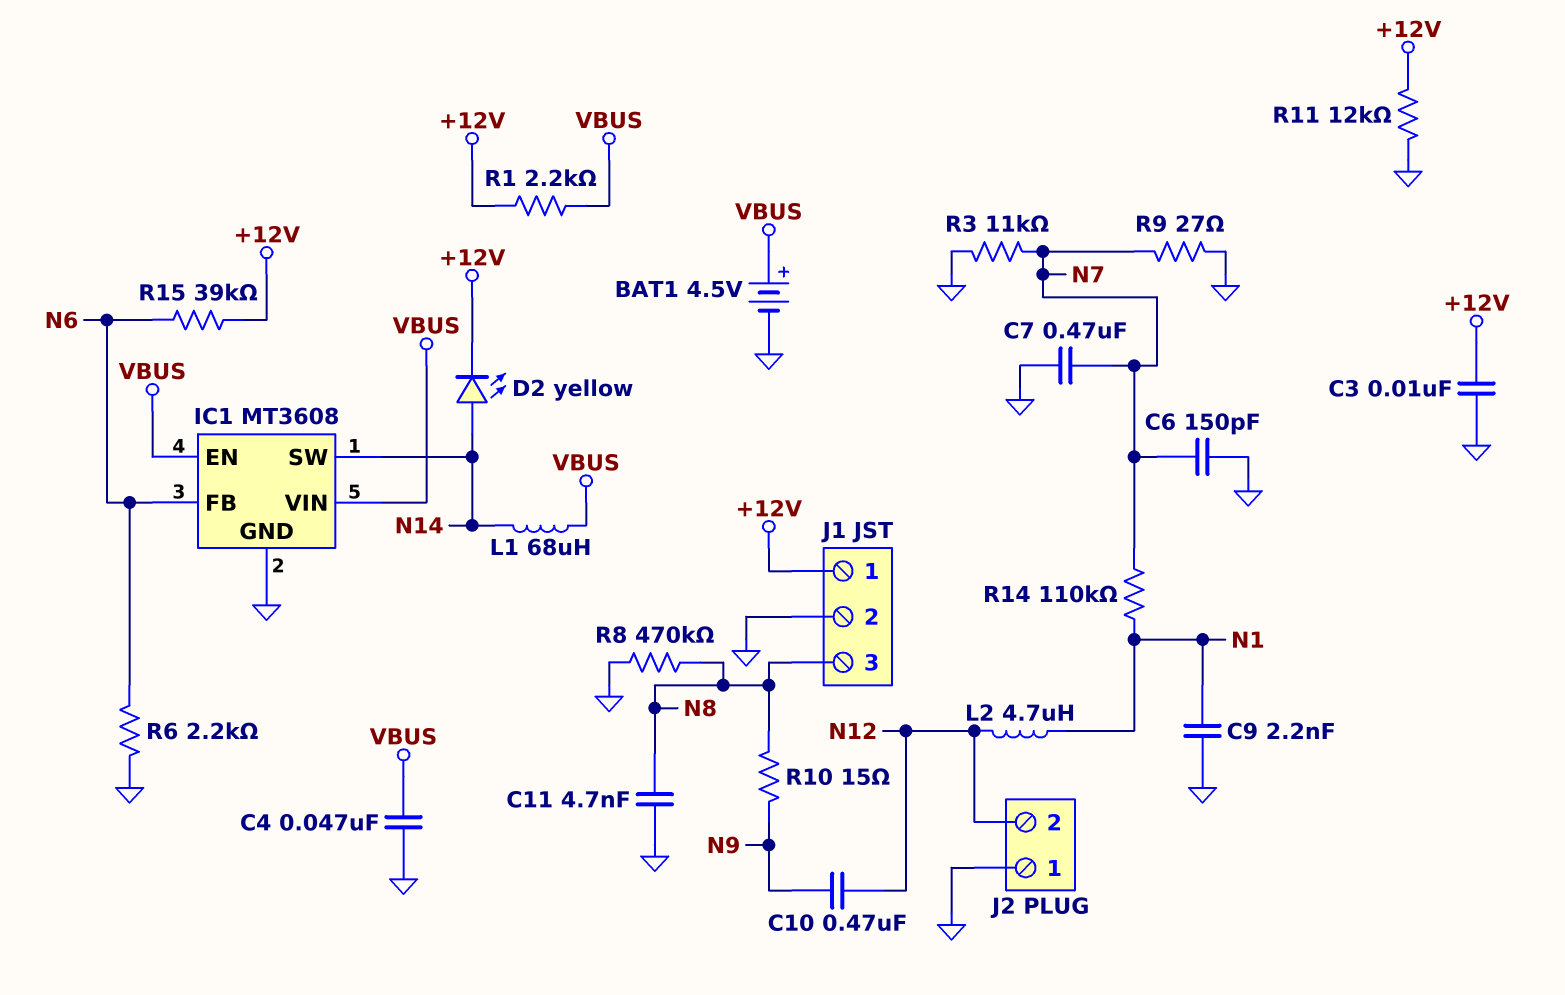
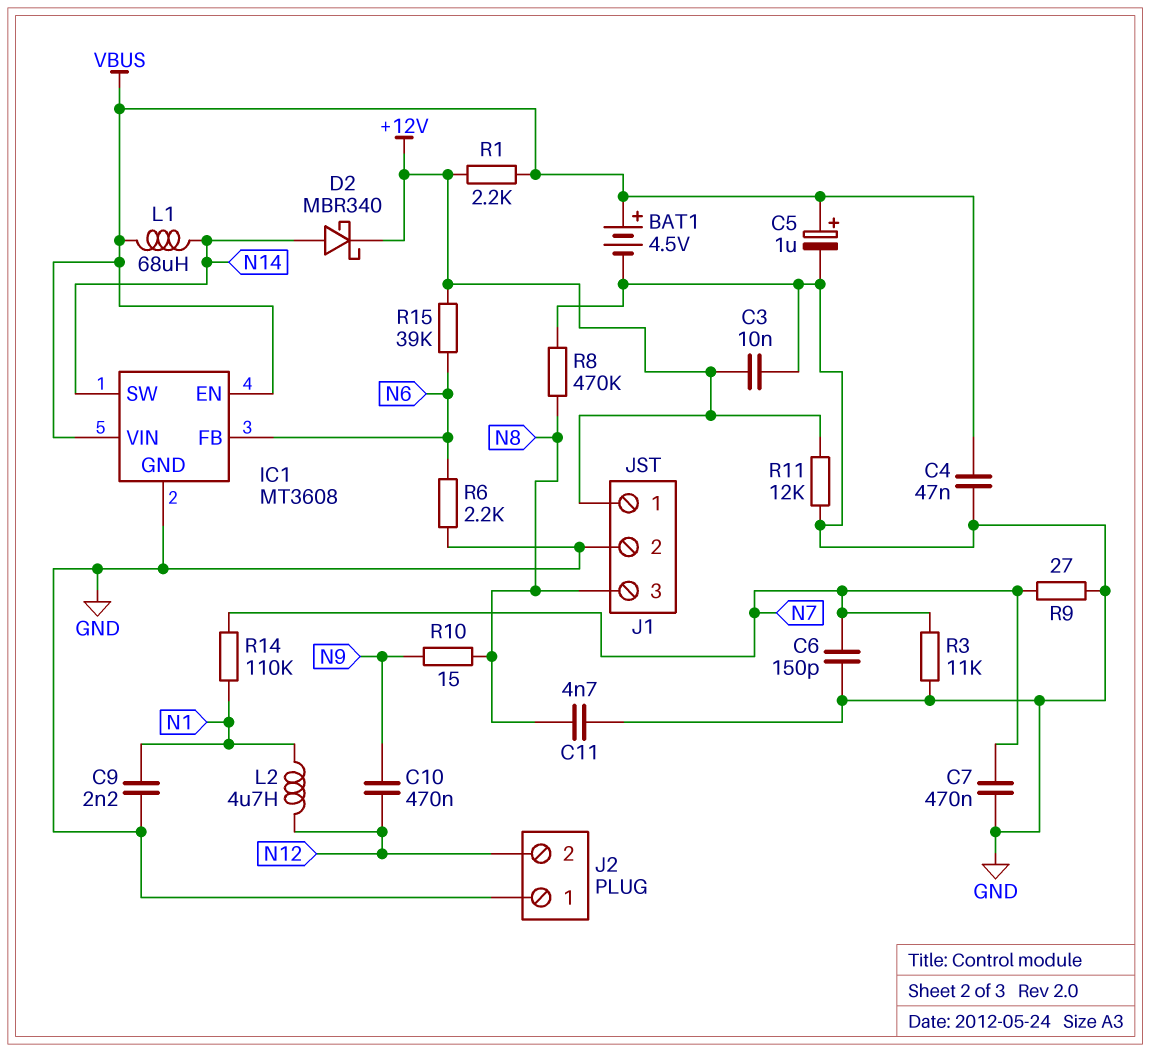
C5: none -> 1uF (plus VBUS, minus GND)
D2: LED yellow (A N14, K +12V) -> schottky MBR340 (A N14, K +12V)

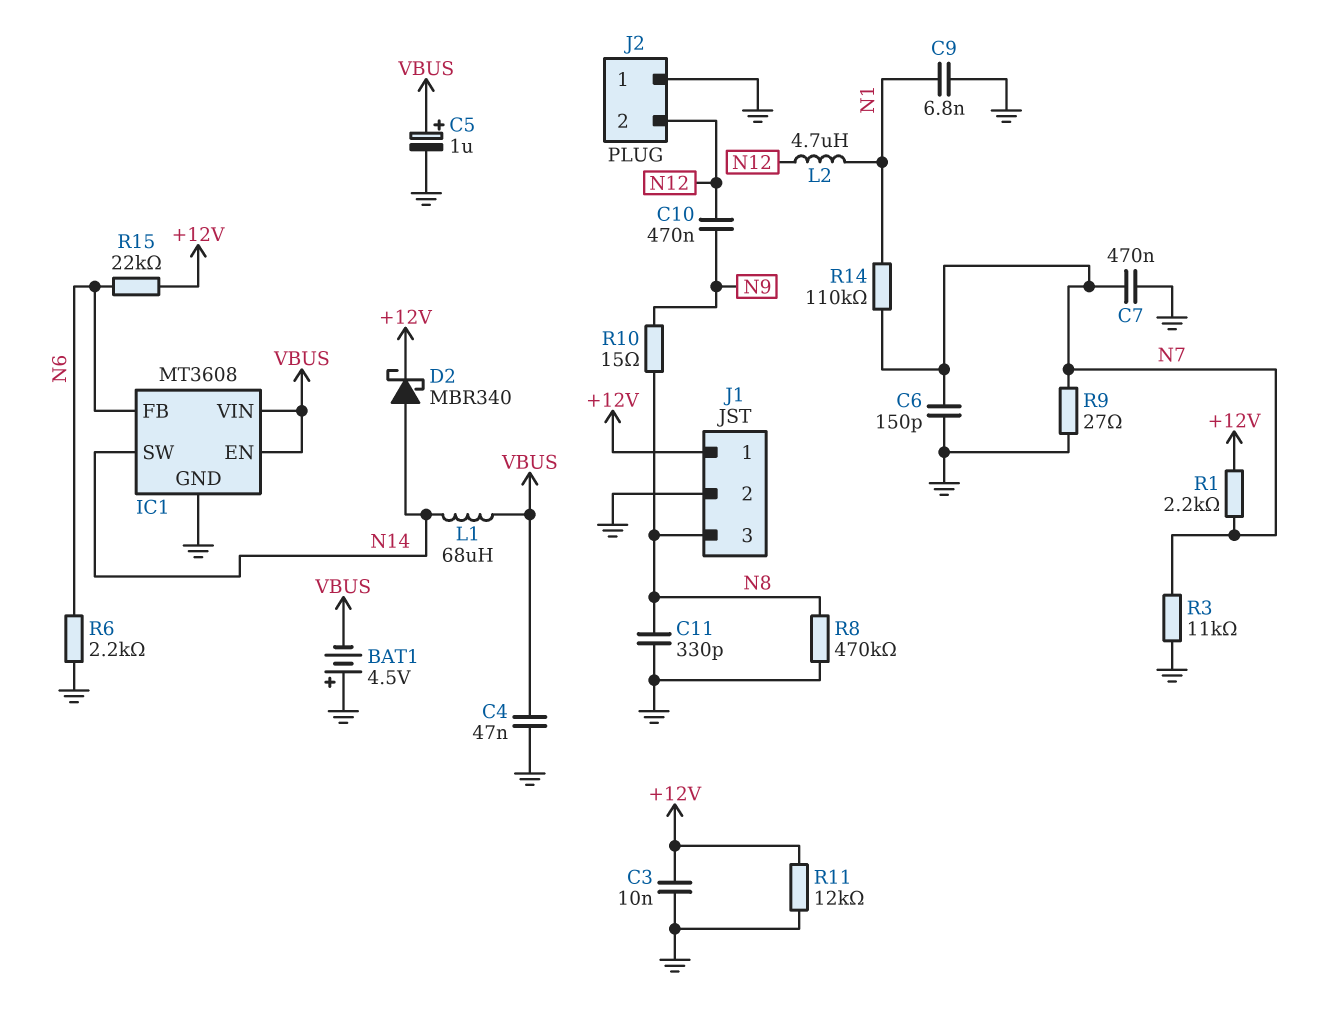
BAT1: 4.5V (plus VBUS, minus GND) -> 4.5V (plus GND, minus VBUS)
C9: 2.2nF (GND, N1) -> 6.8nF (GND, N1)
C11: 4.7nF (GND, N8) -> 330pF (GND, N8)
R1: 2.2k (+12V, VBUS) -> 2.2k (+12V, N7)
R15: 39k (+12V, N6) -> 22k (+12V, N6)

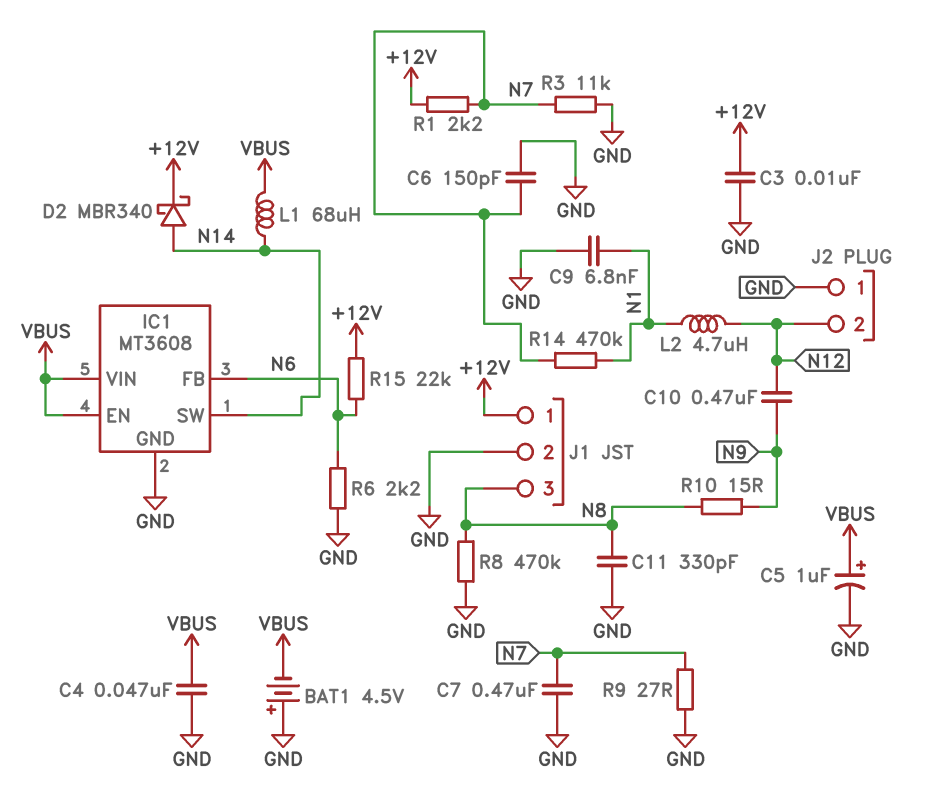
R11: 12k (+12V, GND) -> none
R14: 110k (N1, N7) -> 470k (N1, N7)

